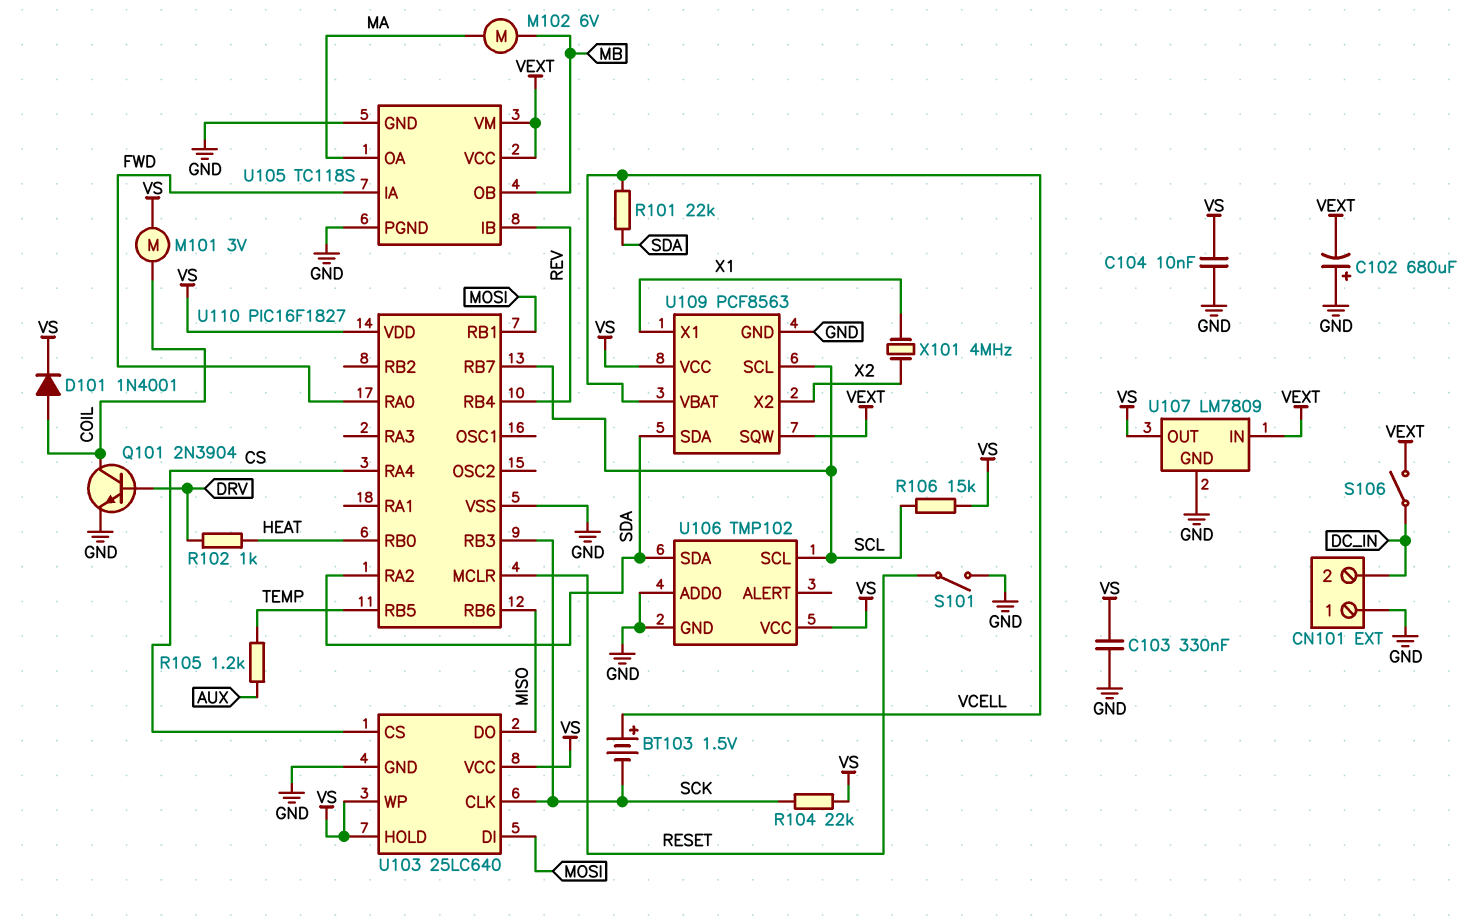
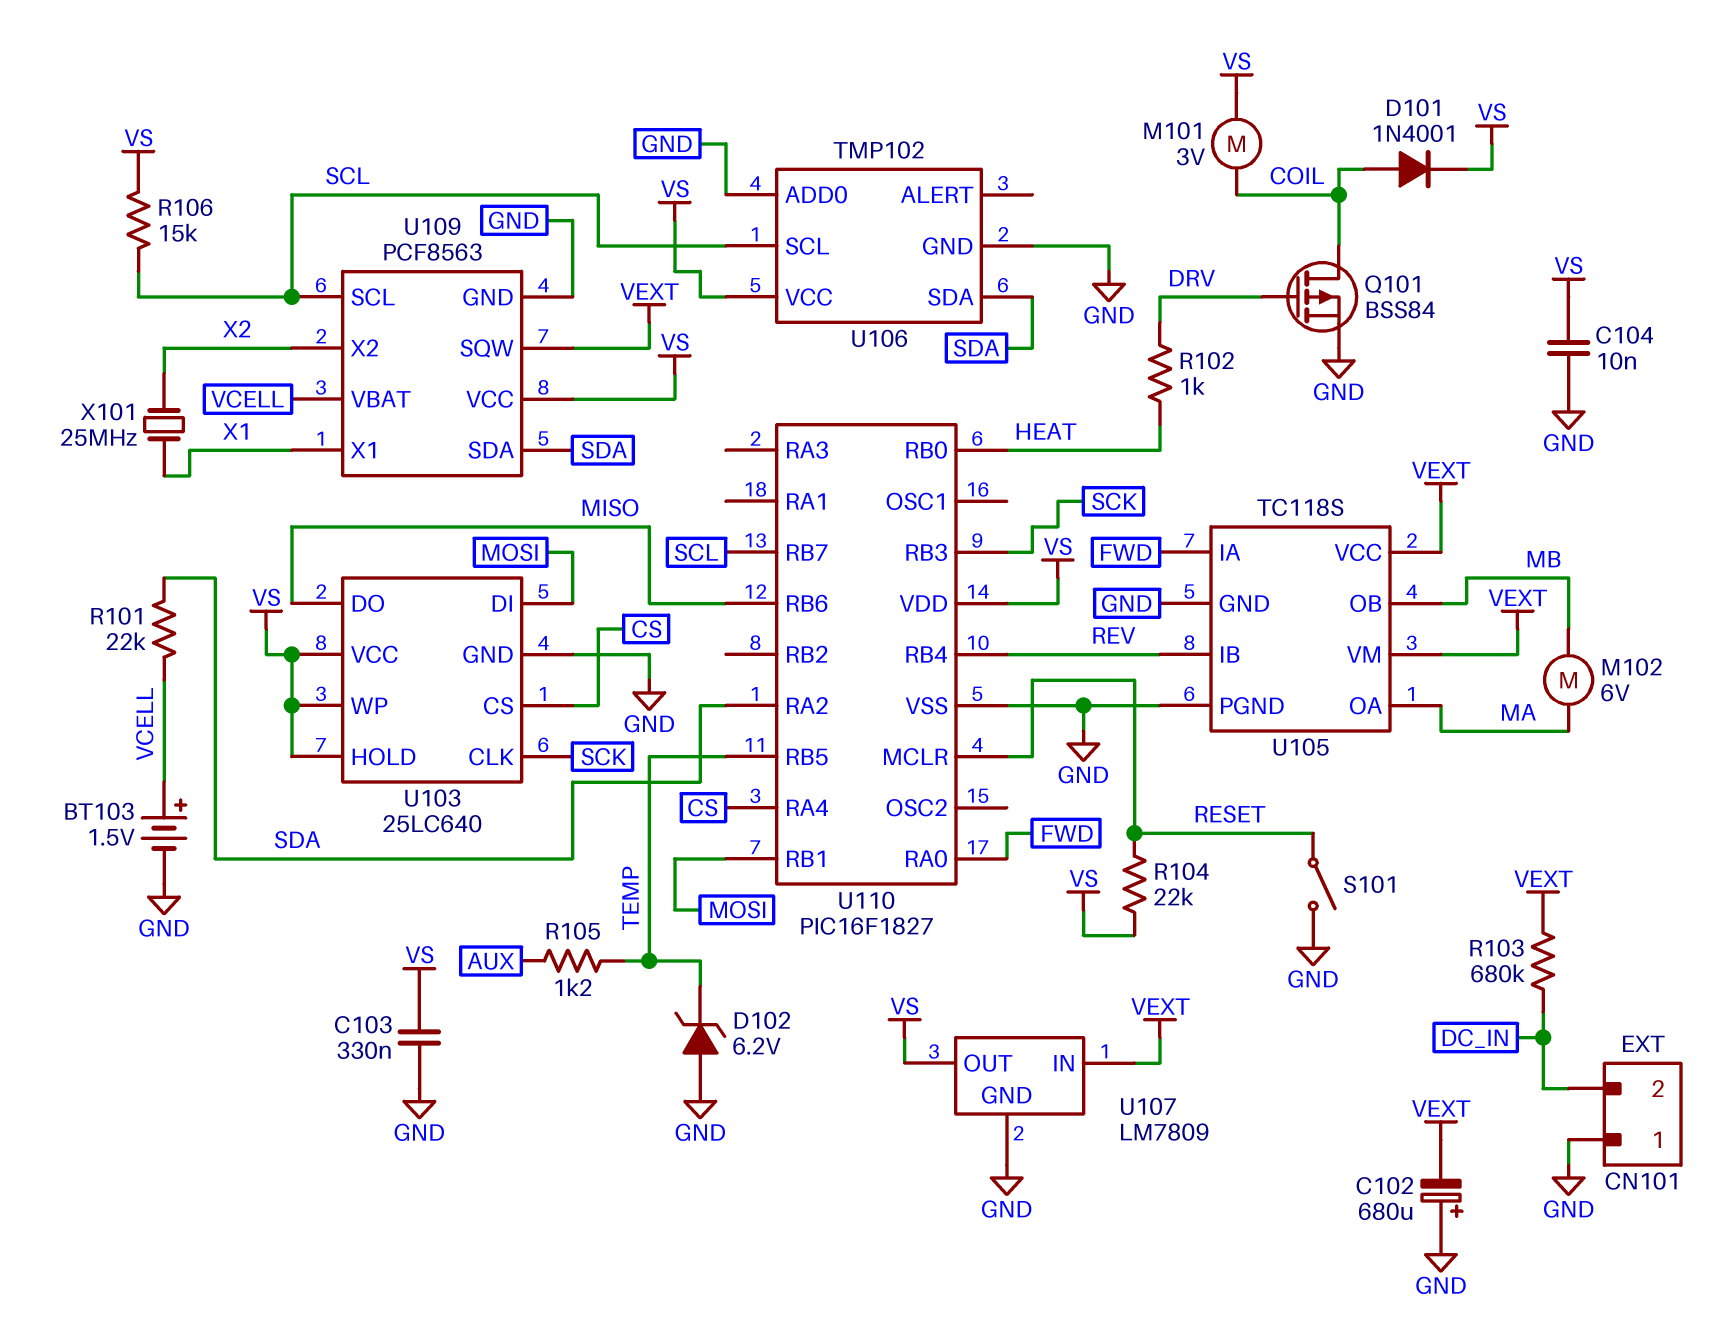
BT103: 1.5V (plus VCELL, minus SCK) -> 1.5V (plus VCELL, minus GND)
D102: none -> zener 6.2V (A GND, K TEMP)
Q101: NPN 2N3904 (B DRV, C COIL, E GND) -> PMOS BSS84 (G DRV, D COIL, S GND)
R103: none -> 680k (DC_IN, VEXT)
R104: 22k (SCK, VS) -> 22k (RESET, VS)
S106: switch (DC_IN, VEXT) -> none
X101: 4MHz (X1, X2) -> 25MHz (X1, X2)

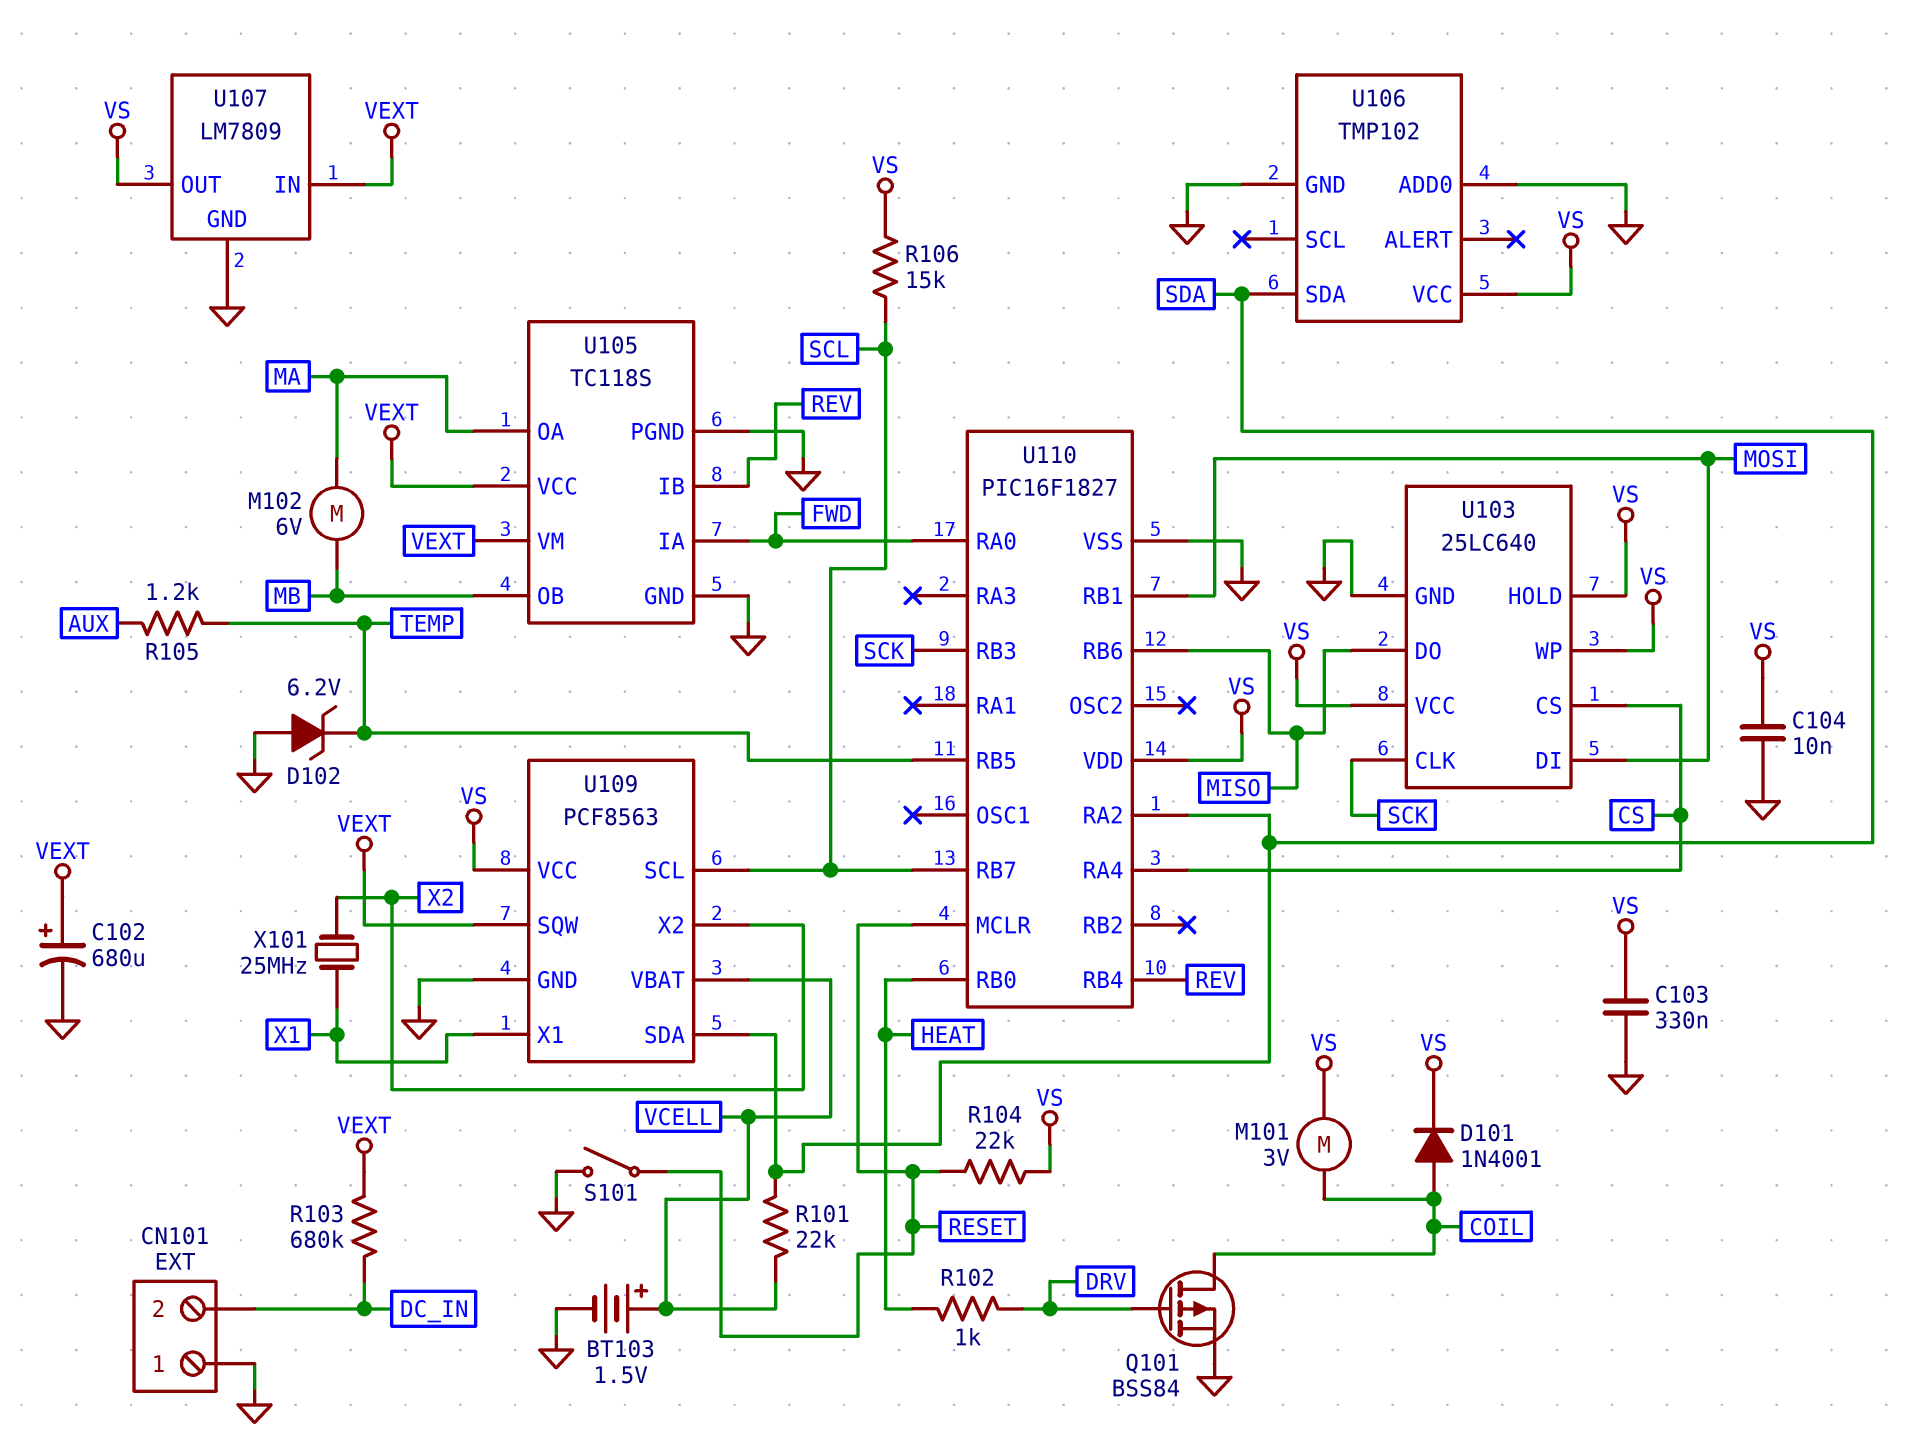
C102: 680uF (plus GND, minus VEXT) -> 680uF (plus VEXT, minus GND)
U106 pin SCL: SCL -> none

